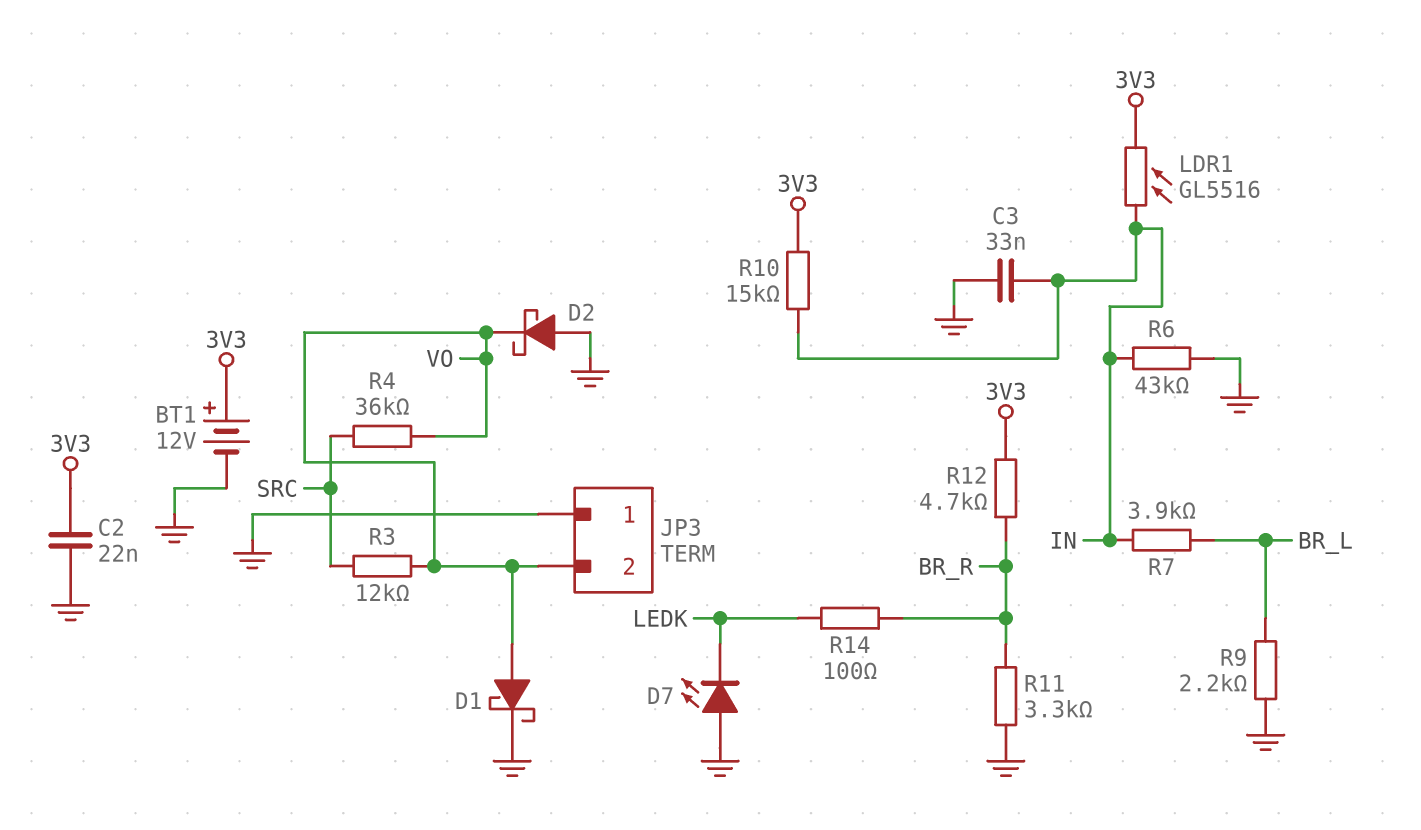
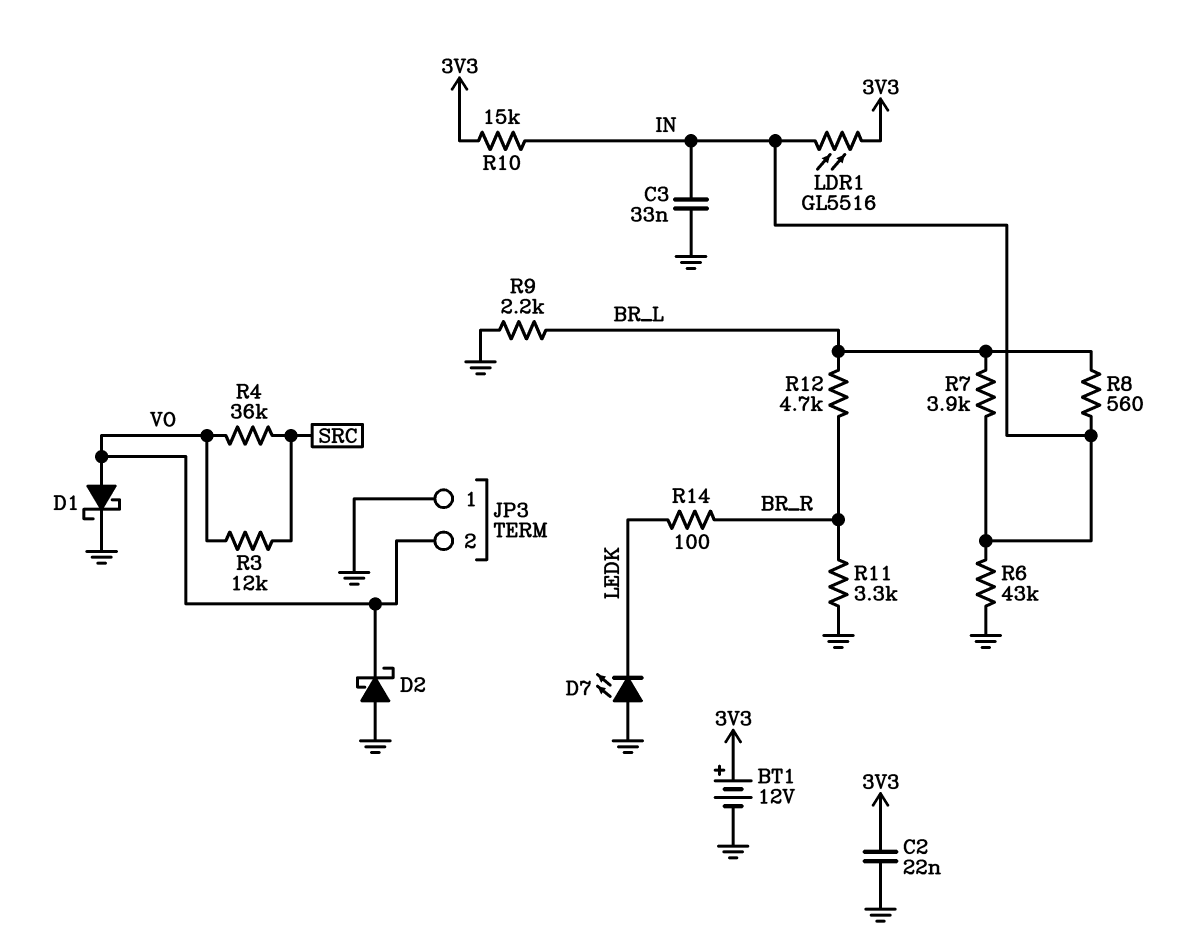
R8: none -> 560 (BR_L, IN)
R12: 4.7k (3V3, BR_R) -> 4.7k (BR_L, BR_R)

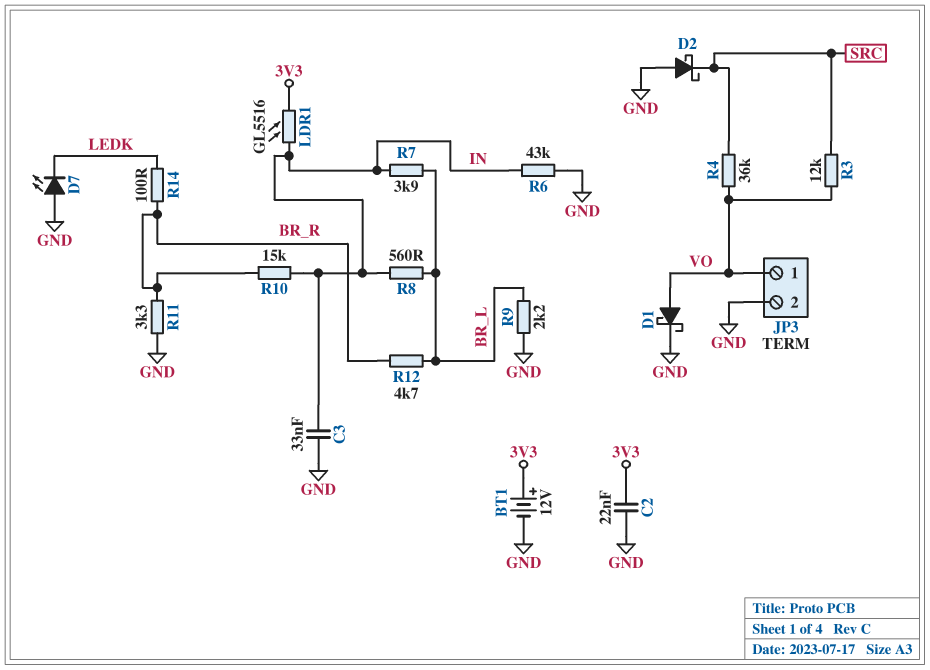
D2: schottky (A GND, K VO) -> schottky (A GND, K SRC)
JP3 pin 1: GND -> VO
JP3 pin 2: VO -> GND
R10: 15k (3V3, IN) -> 15k (BR_R, IN)

